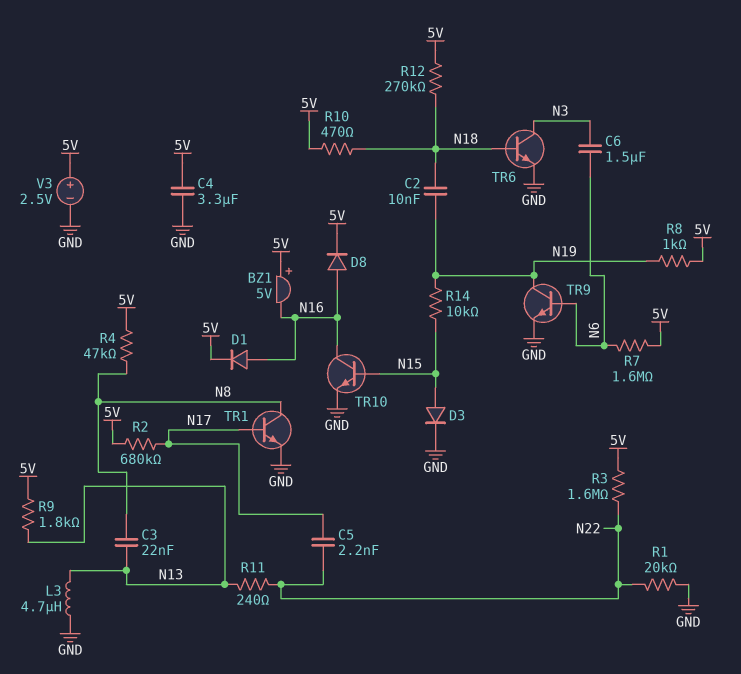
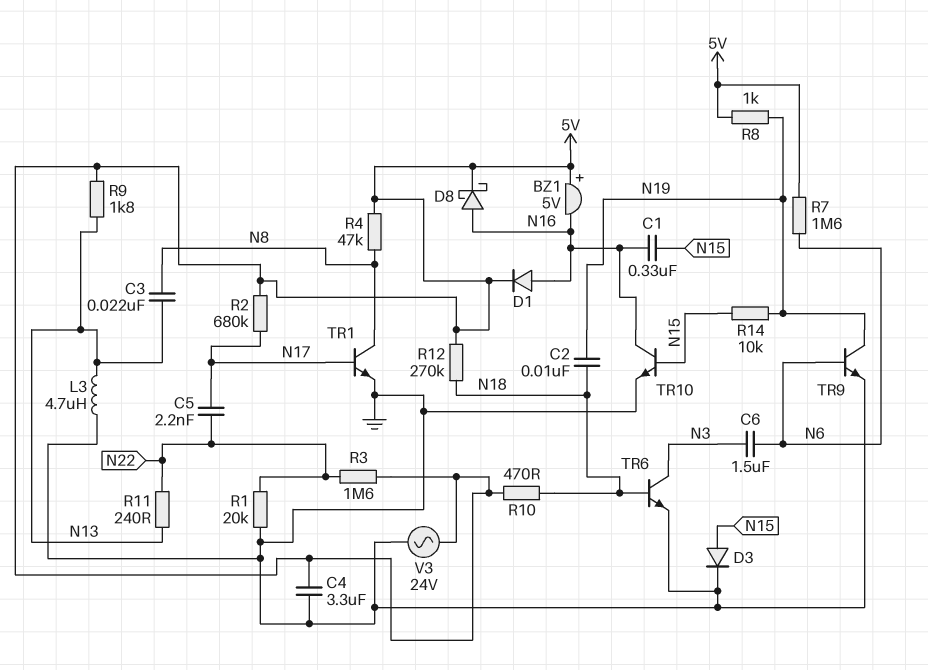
C1: none -> 330nF (N15, N16)
D8: diode (A N16, K 5V) -> schottky (A N16, K 5V)
V3: 2.5V (plus 5V, minus GND) -> AC 24V (5V, GND)

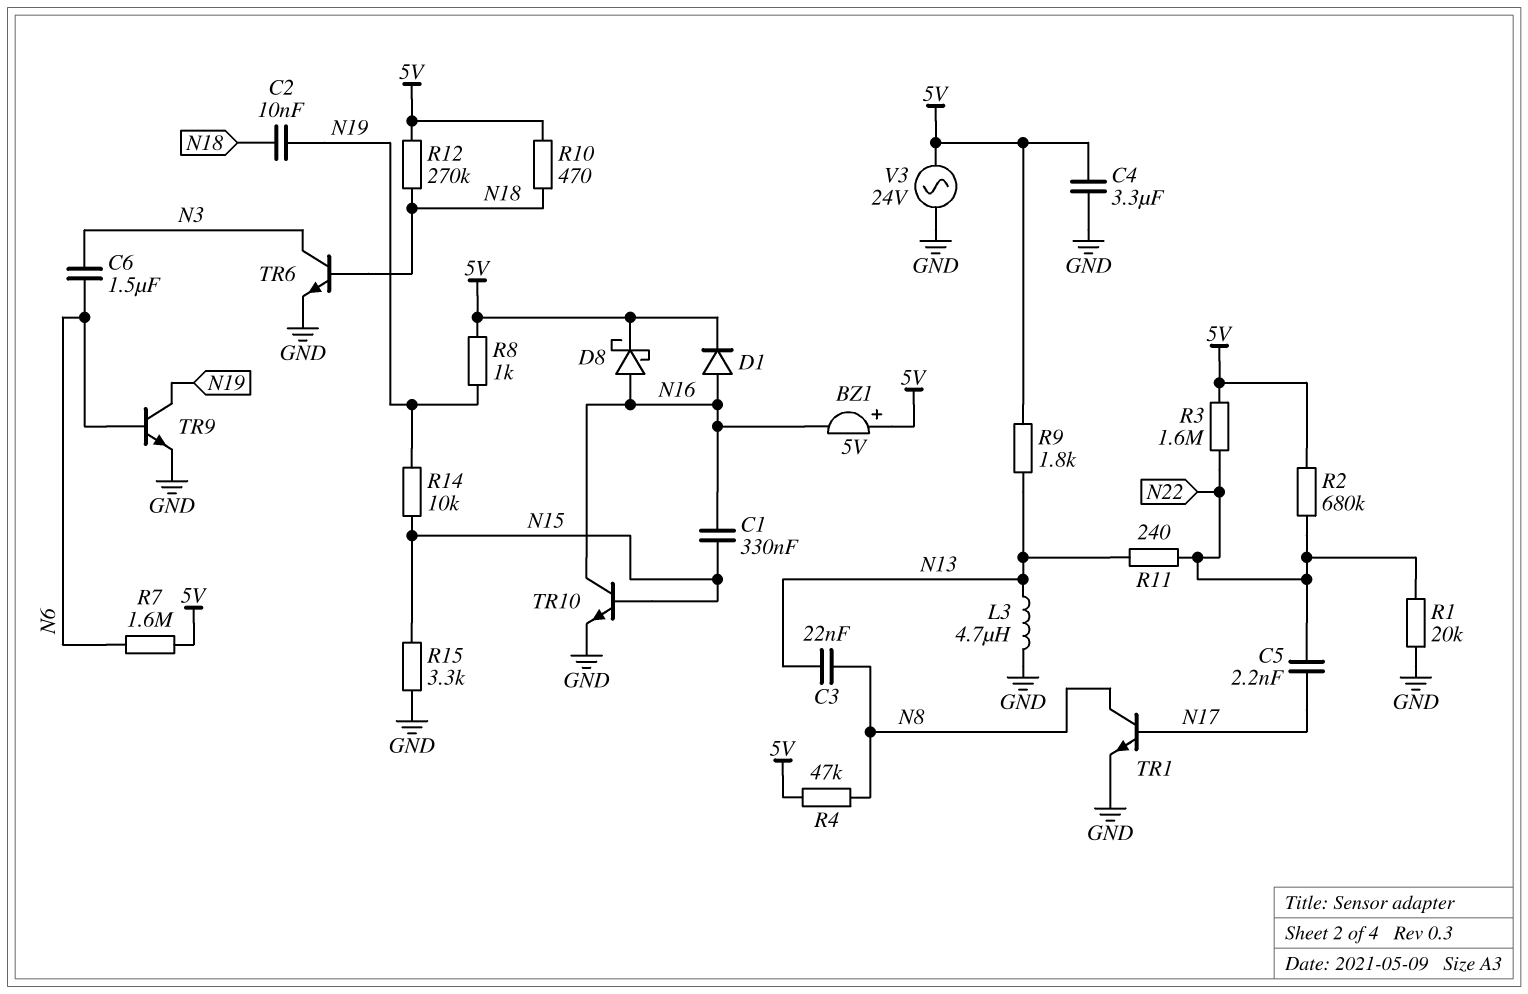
D3: diode (A N15, K GND) -> none
R2: 680k (5V, N17) -> 680k (5V, N22)
R15: none -> 3.3k (GND, N15)

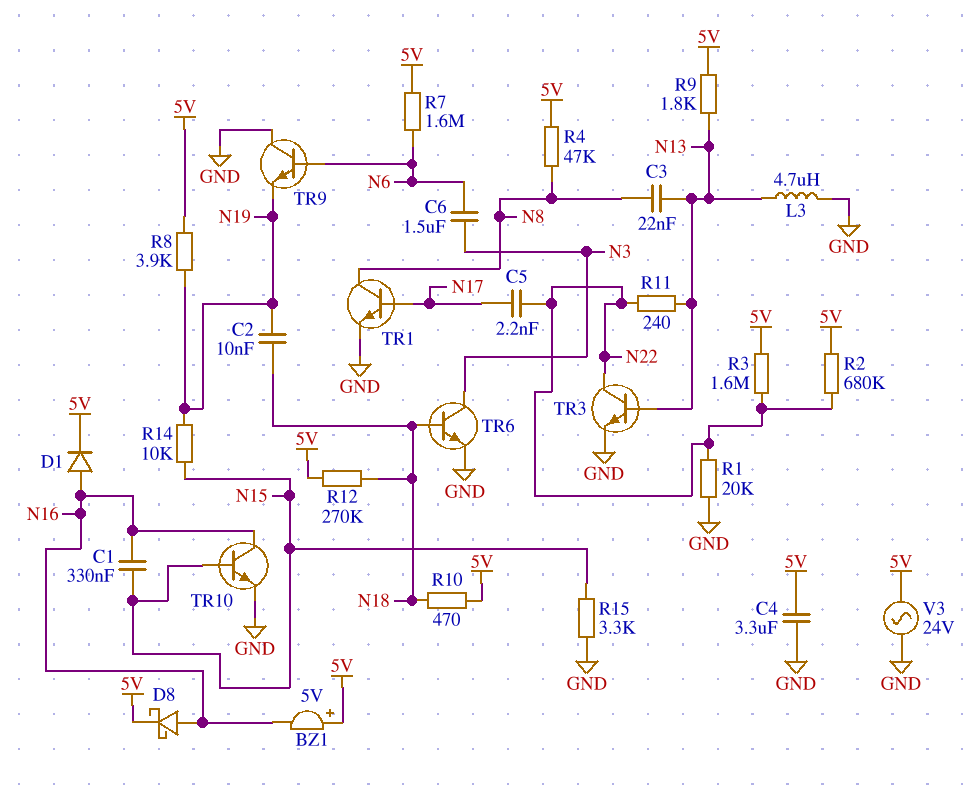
R8: 1k (5V, N19) -> 3.9k (5V, N19)
TR3: none -> NPN (B N13, C N22, E GND)
TR9: NPN (B N6, C N19, E GND) -> NPN (B N6, C GND, E N19)

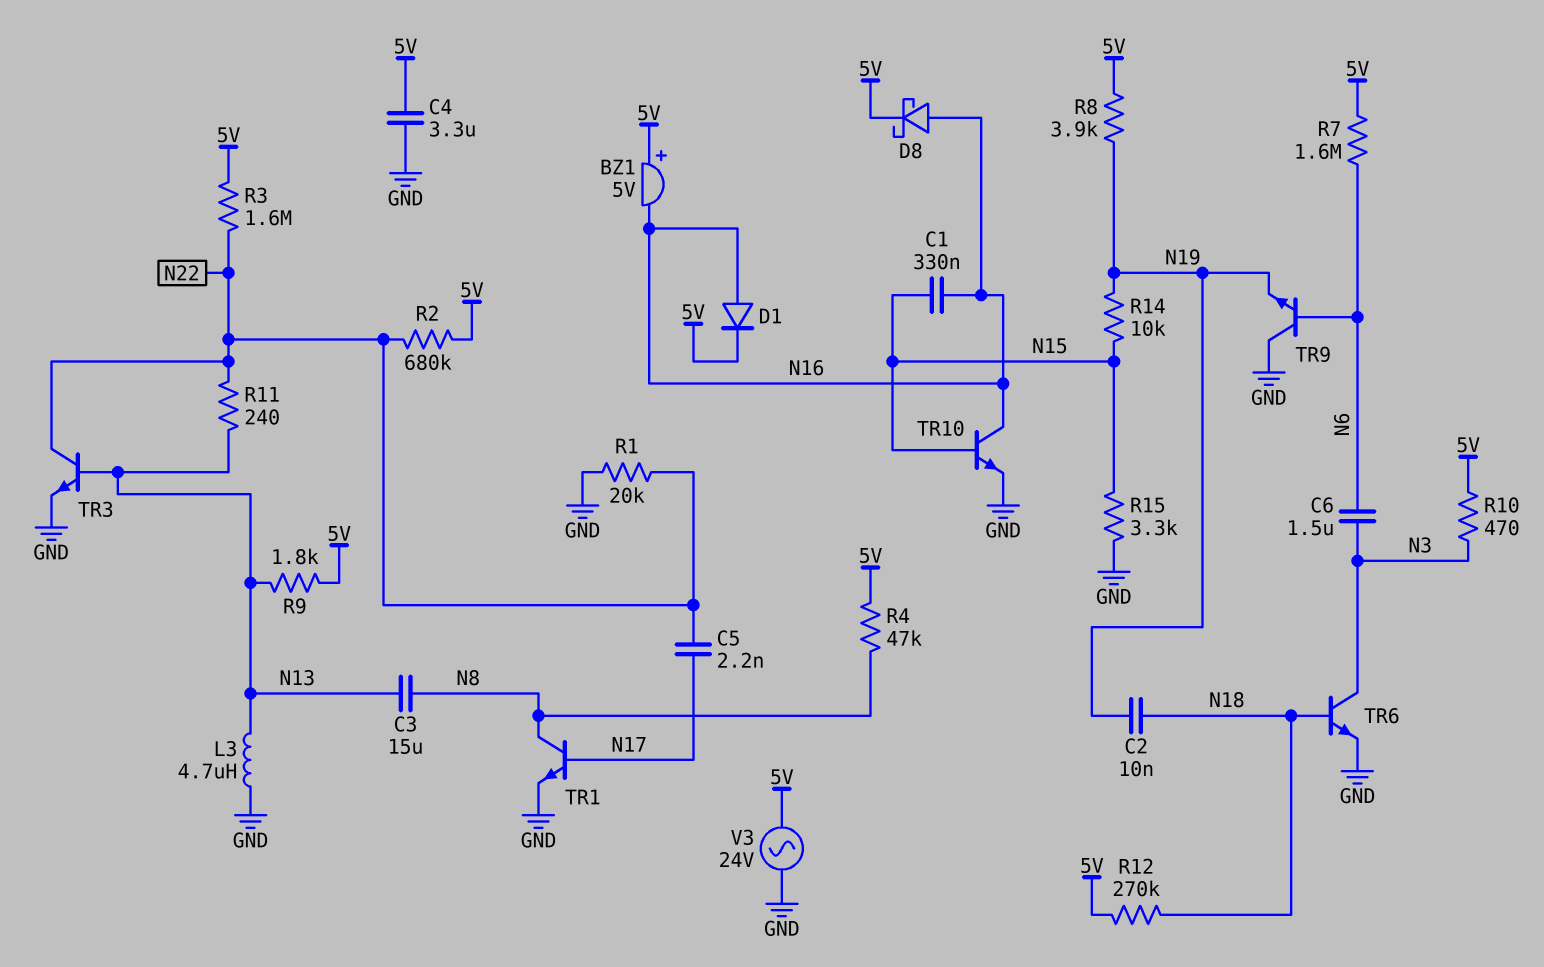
C3: 22nF (N8, N13) -> 15uF (N8, N13)
R10: 470 (5V, N18) -> 470 (5V, N3)

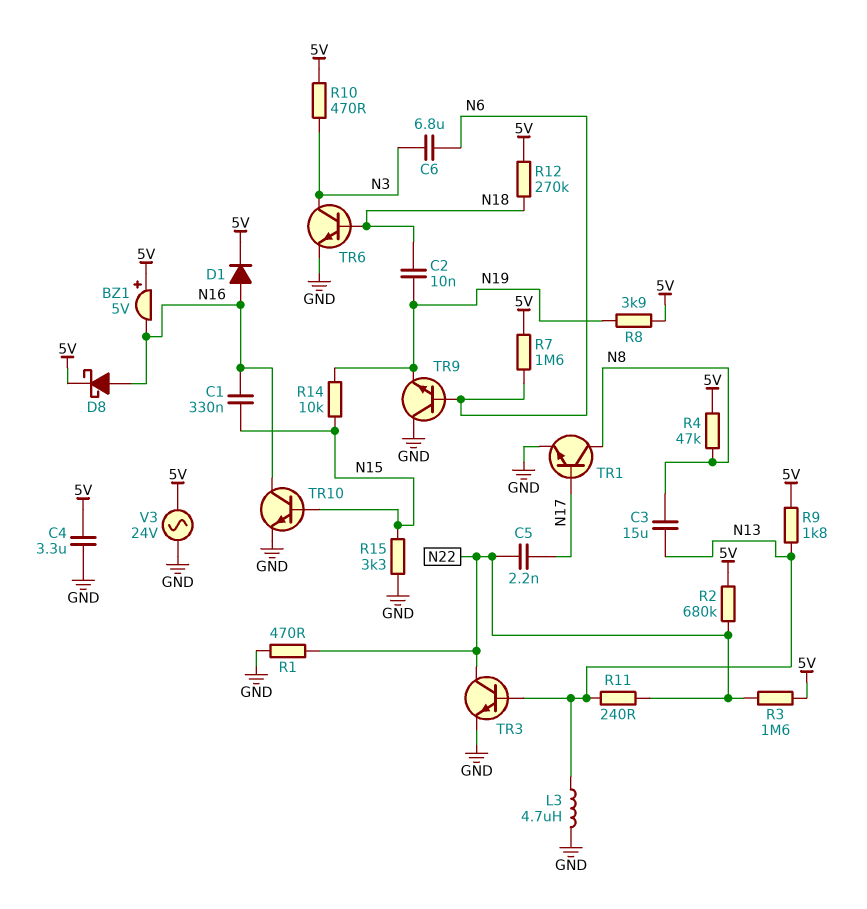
C6: 1.5uF (N3, N6) -> 6.8uF (N3, N6)
R1: 20k (GND, N22) -> 470 (GND, N22)

